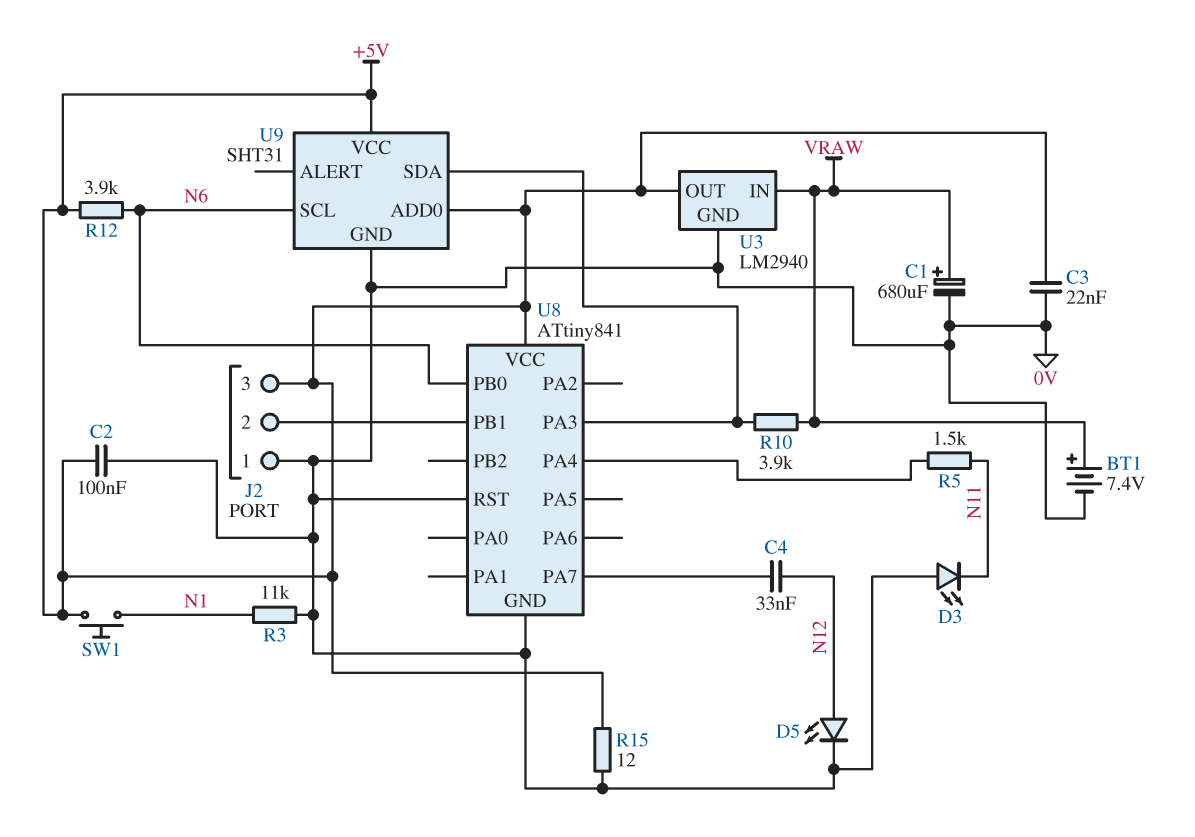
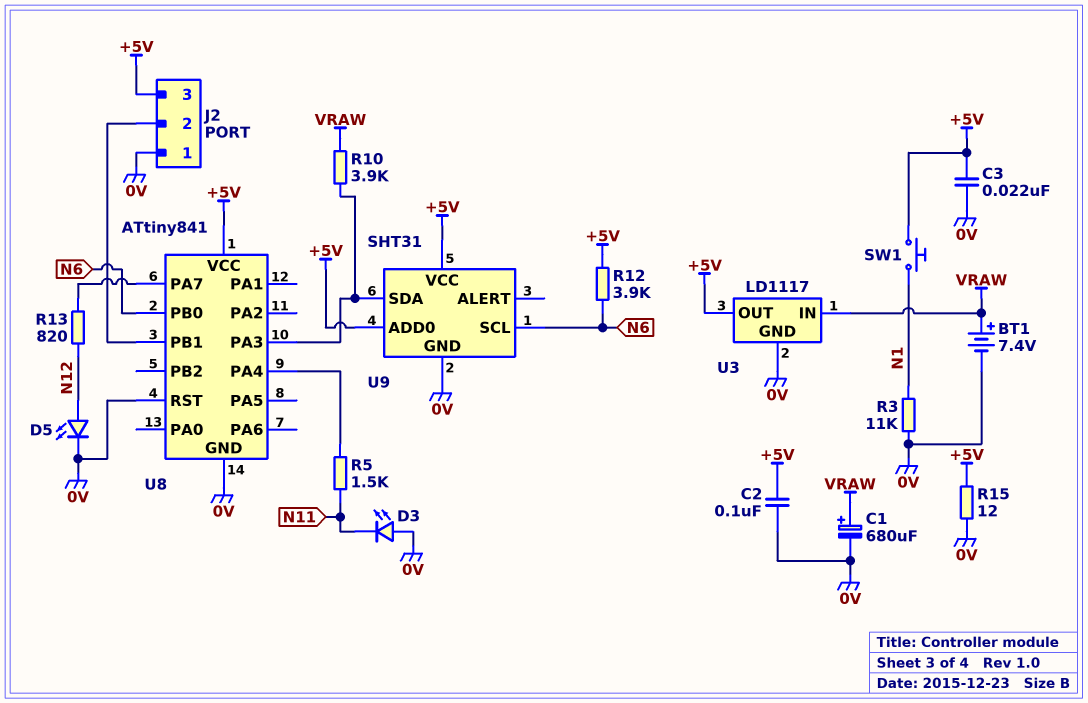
C4: 33nF (N12, U8/PA7) -> none
R13: none -> 820 (N12, U8/PA7)
U3: LM2940 -> LD1117

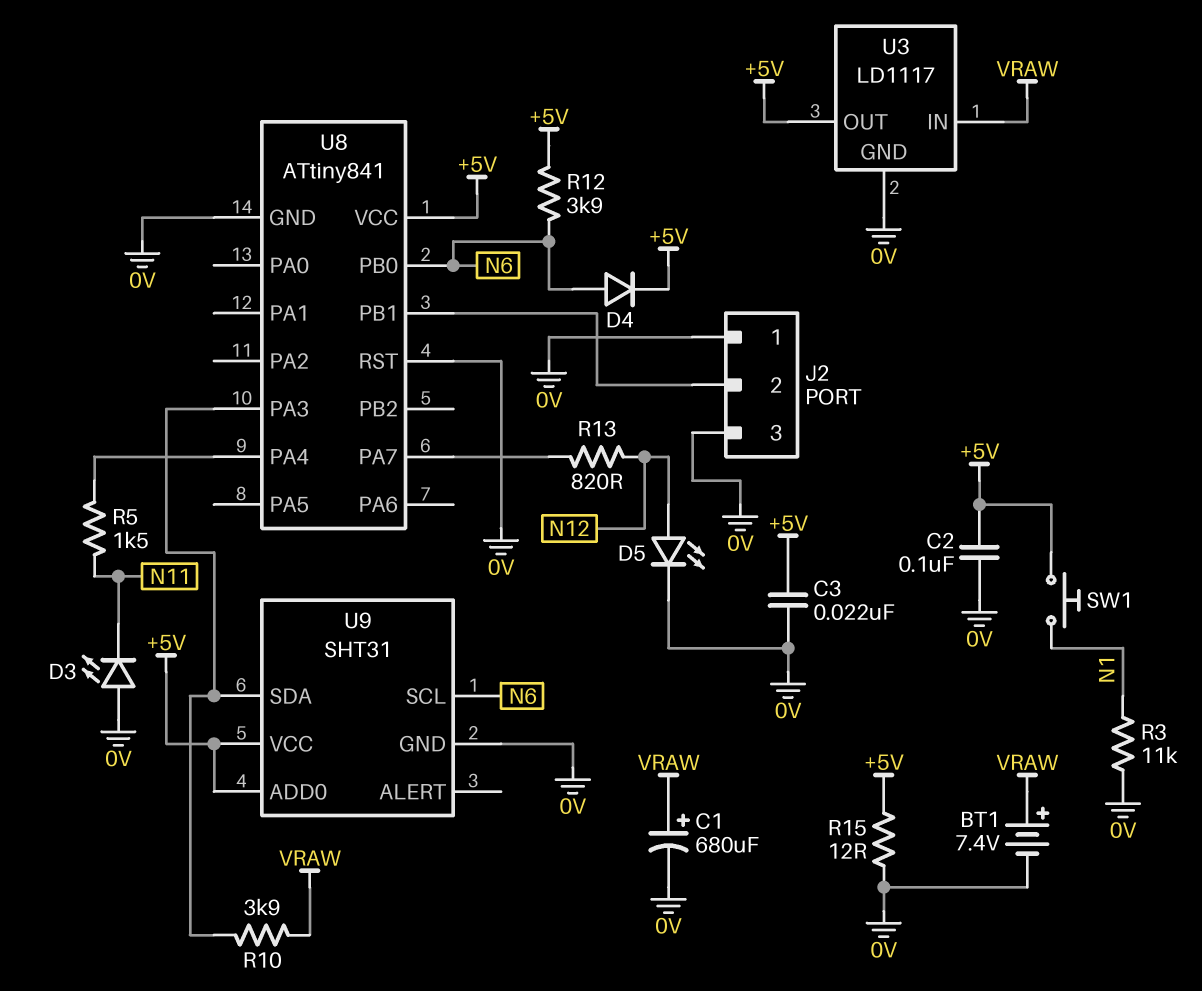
D4: none -> diode (A N6, K +5V)
J2 pin 3: +5V -> 0V

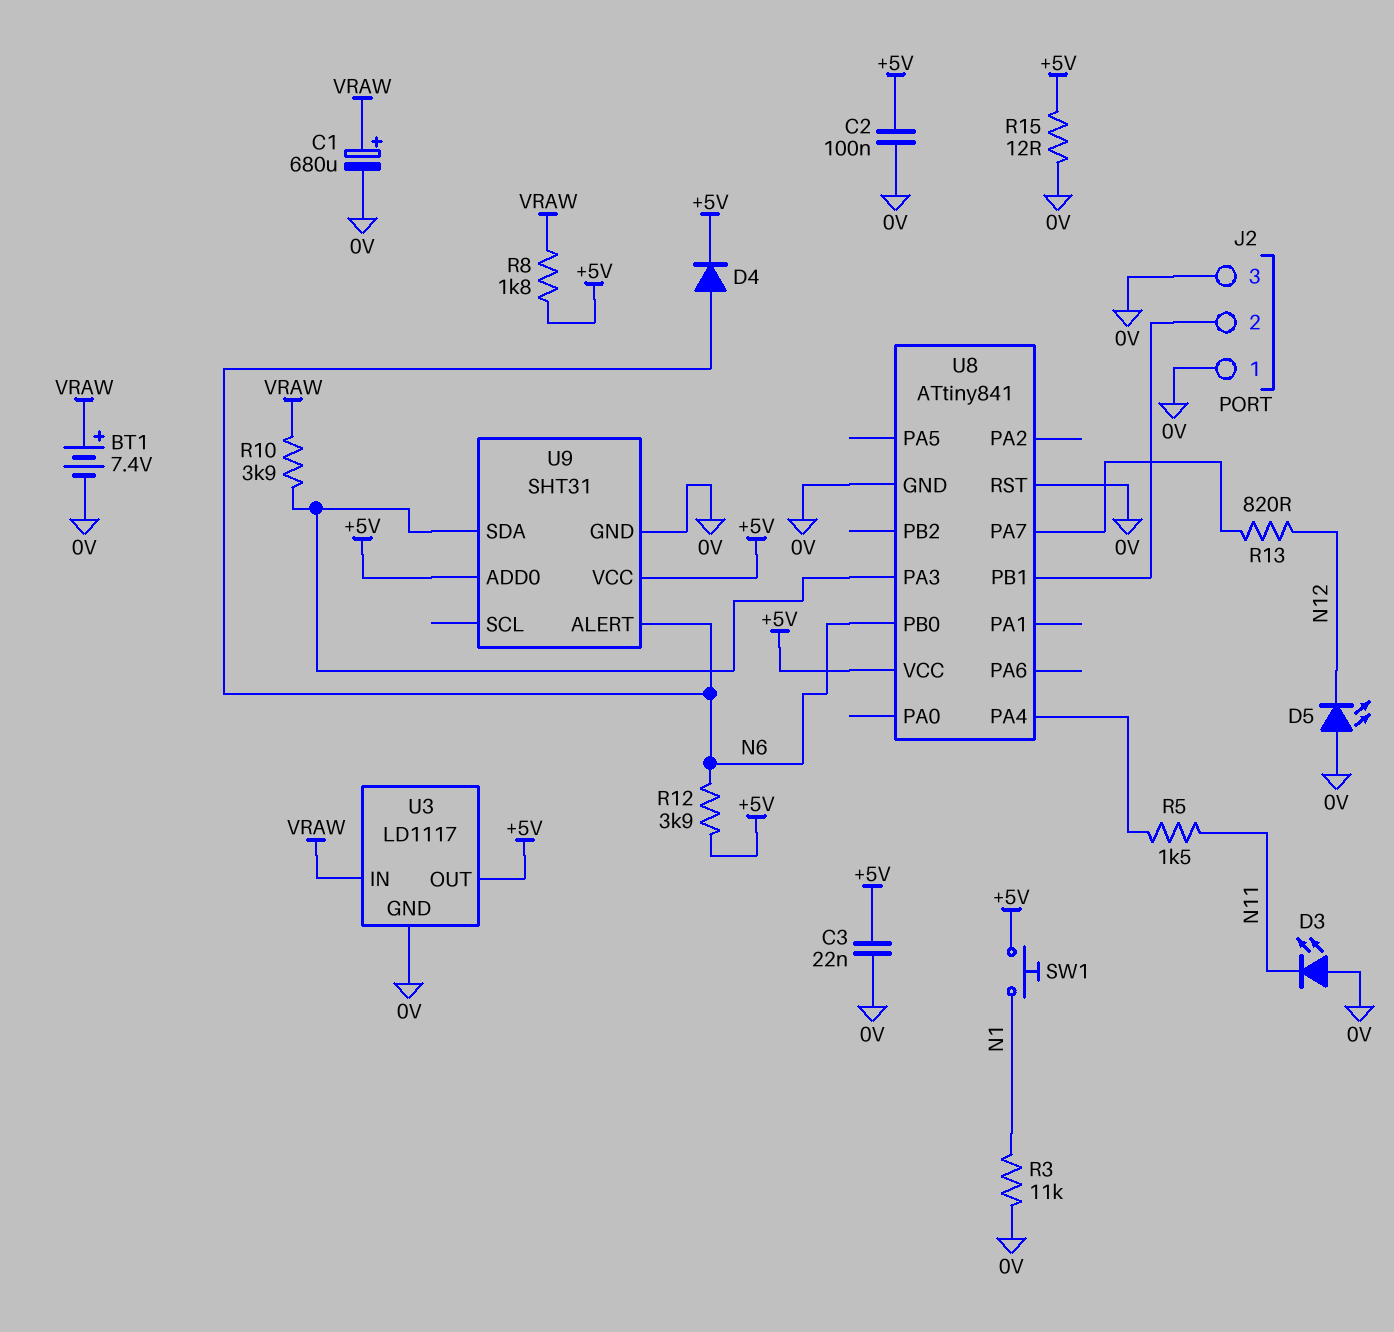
D5: LED (A N12, K 0V) -> LED (A 0V, K N12)
R8: none -> 1.8k (+5V, VRAW)
U9 pin ALERT: none -> N6
U9 pin SCL: N6 -> none

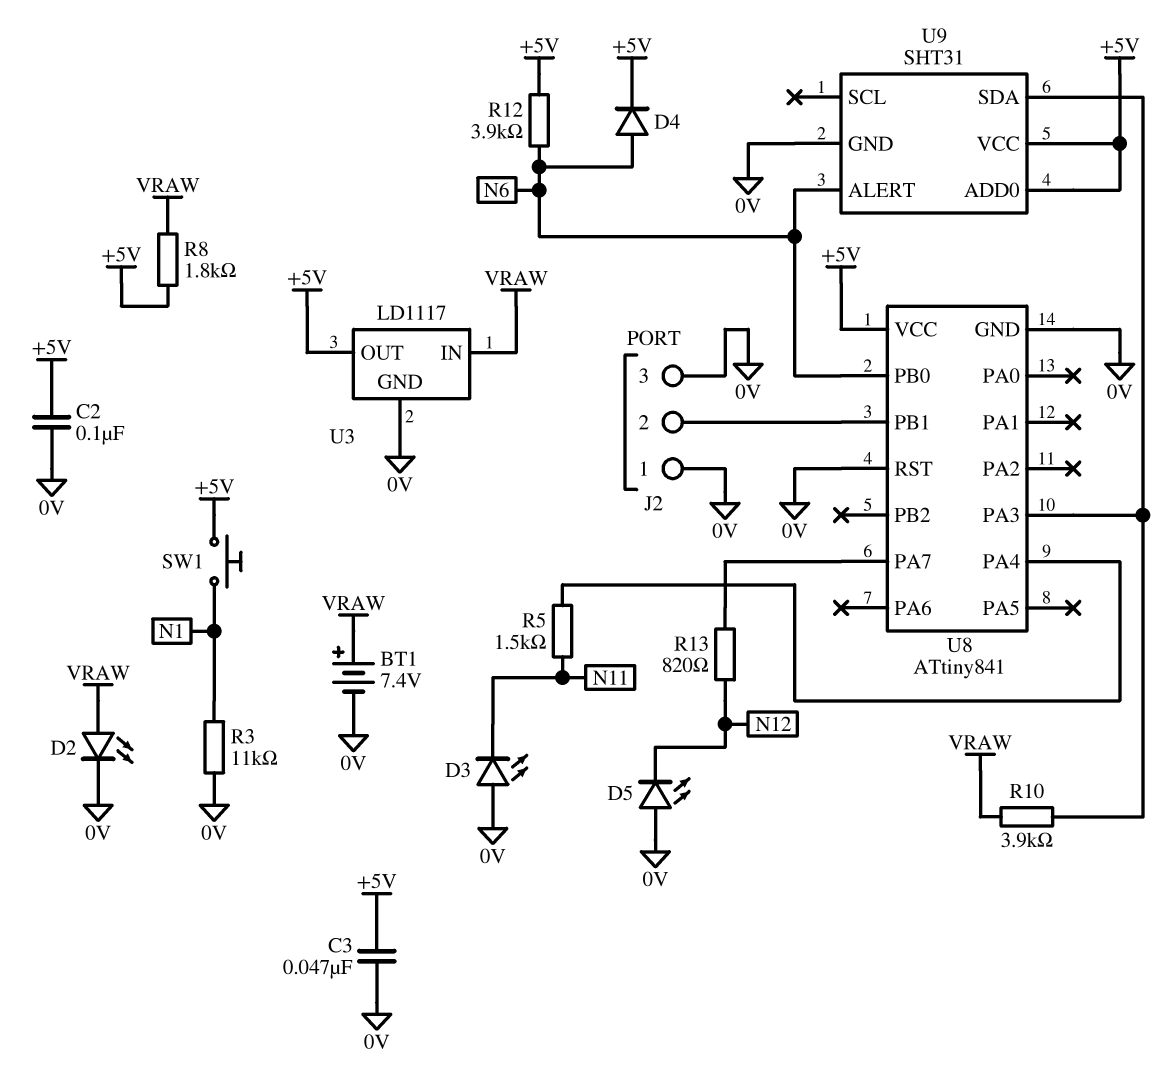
C1: 680uF (plus VRAW, minus 0V) -> none
C3: 22nF (+5V, 0V) -> 47nF (+5V, 0V)
D2: none -> LED (A VRAW, K 0V)
R15: 12 (+5V, 0V) -> none

